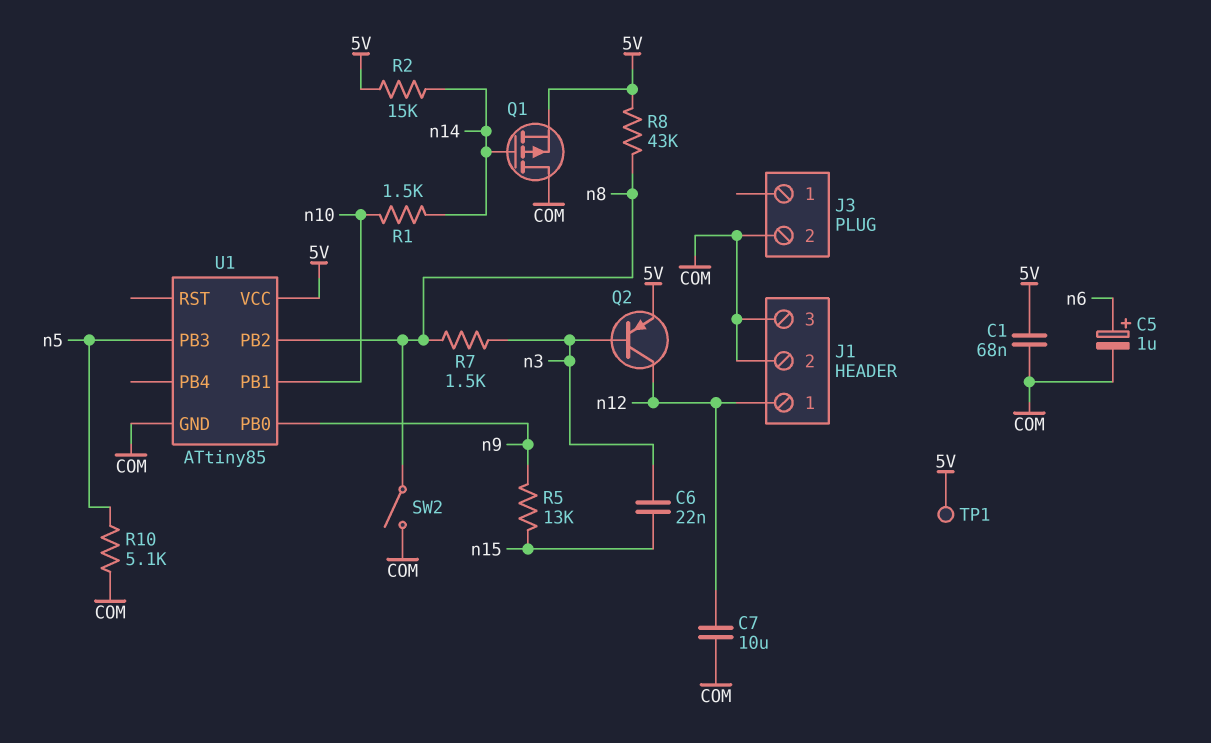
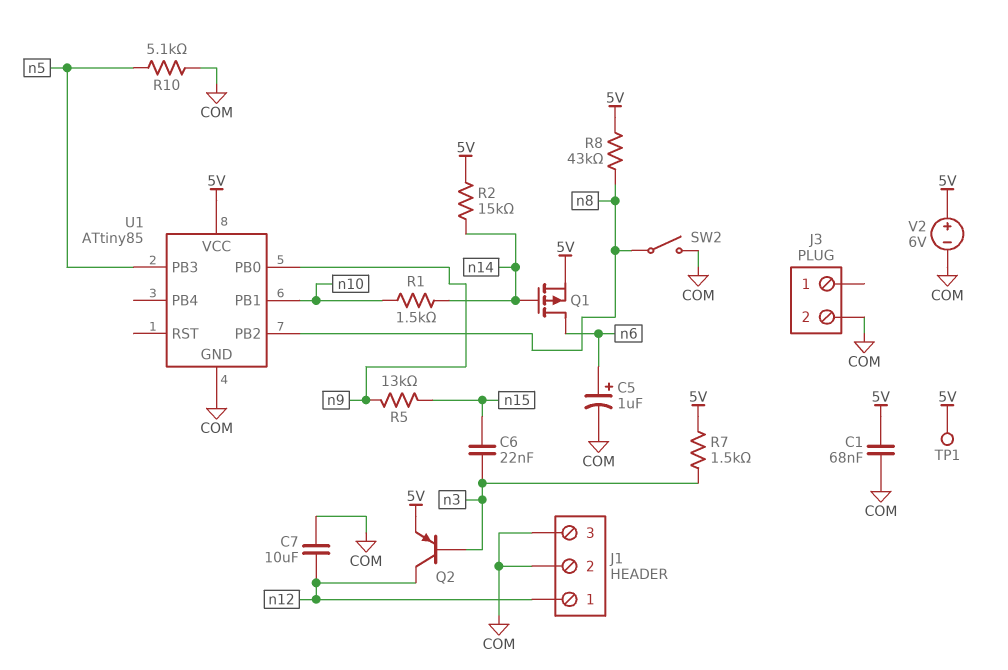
Q1: PMOS (G n14, D COM, S 5V) -> PMOS (G n14, D n6, S 5V)
R7: 1.5k (n3, n8) -> 1.5k (5V, n3)
V2: none -> 6V (plus 5V, minus COM)

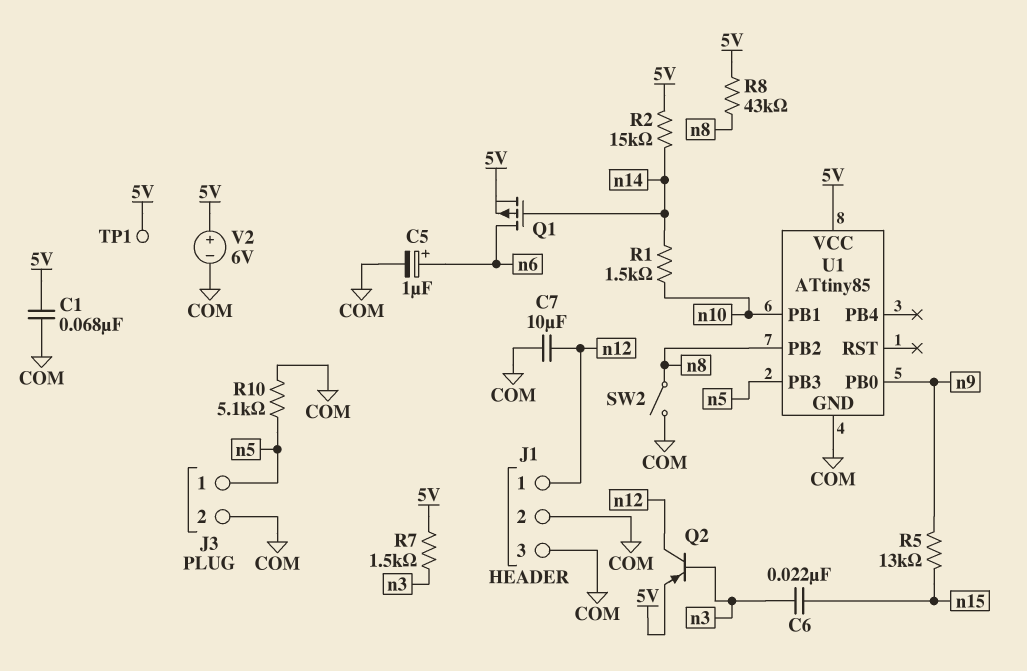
J3 pin 1: none -> n5

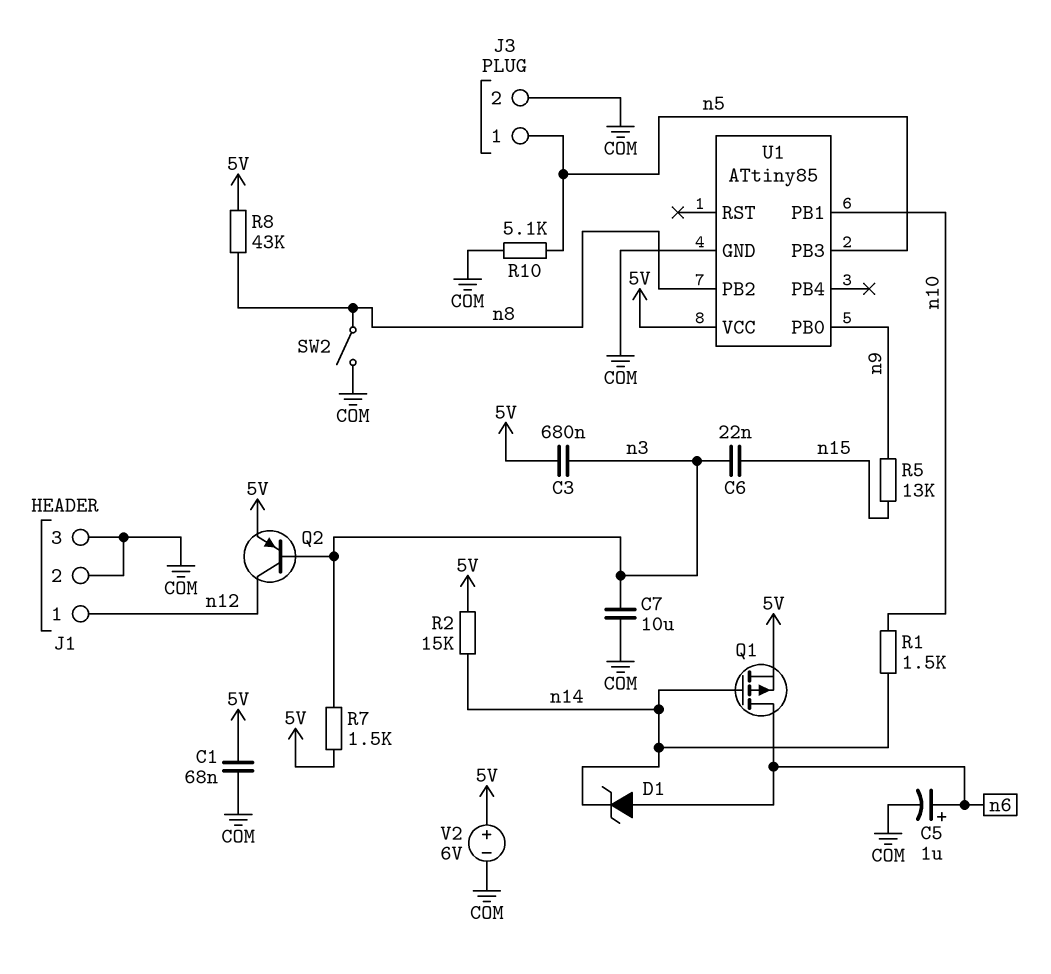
C3: none -> 680nF (5V, n3)
C7: 10uF (COM, n12) -> 10uF (COM, n3)
D1: none -> zener (A n6, K n14)
TP1: test point (5V) -> none

